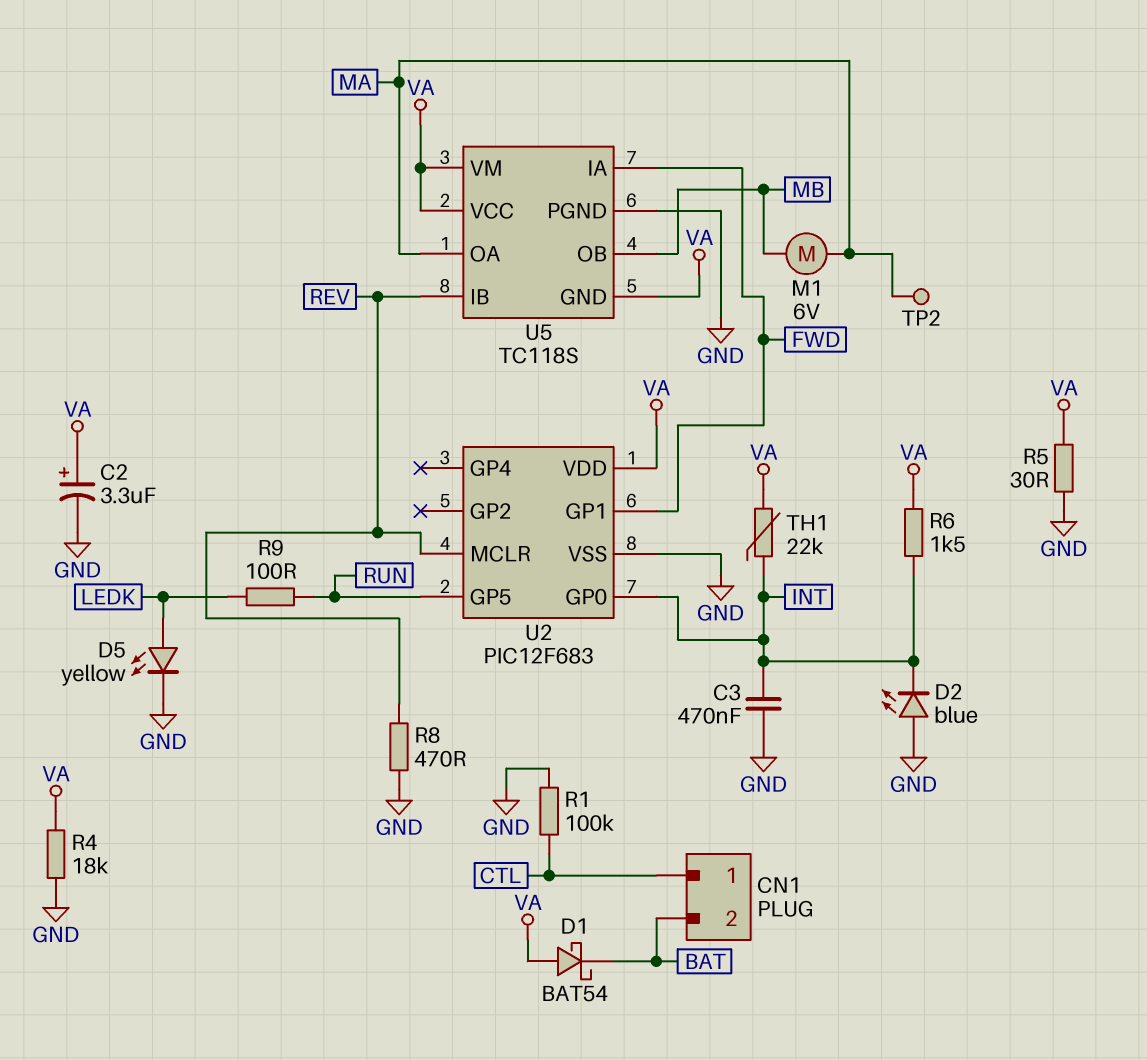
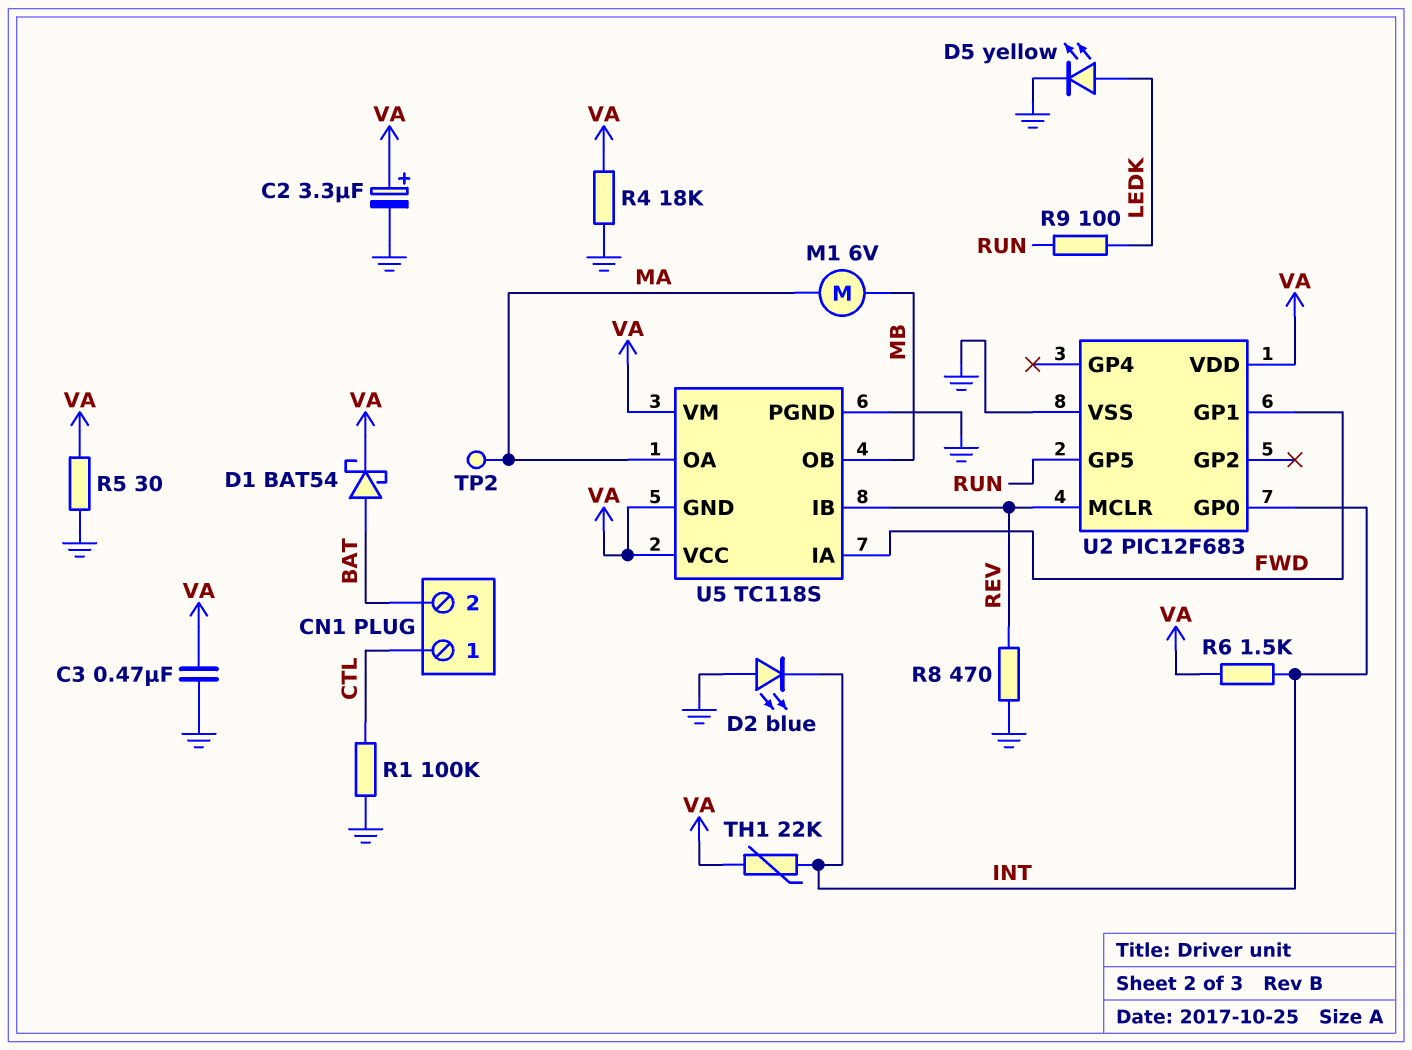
C3: 470nF (GND, INT) -> 470nF (GND, VA)
D1: schottky BAT54 (A VA, K BAT) -> schottky BAT54 (A BAT, K VA)

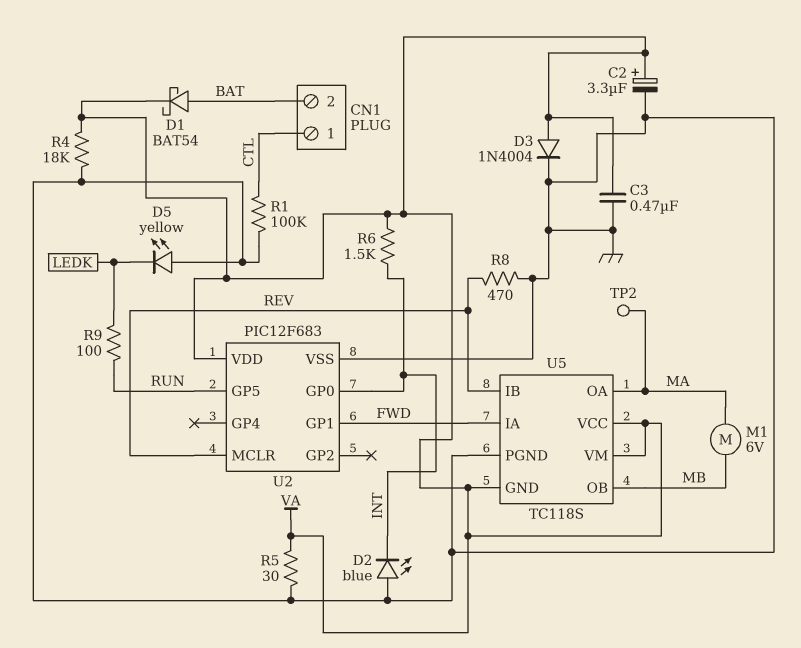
D3: none -> diode 1N4004 (A VA, K GND)
D5: LED yellow (A LEDK, K GND) -> LED yellow (A GND, K LEDK)
TH1: 22k (INT, VA) -> none

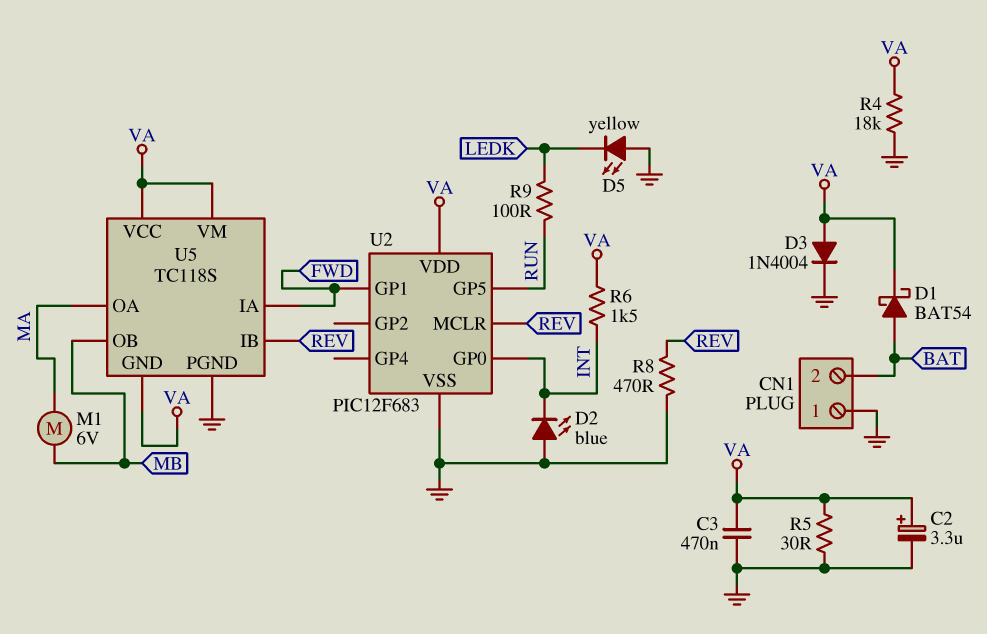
CN1 pin 1: CTL -> GND
R1: 100k (CTL, GND) -> none
TP2: test point (MA) -> none

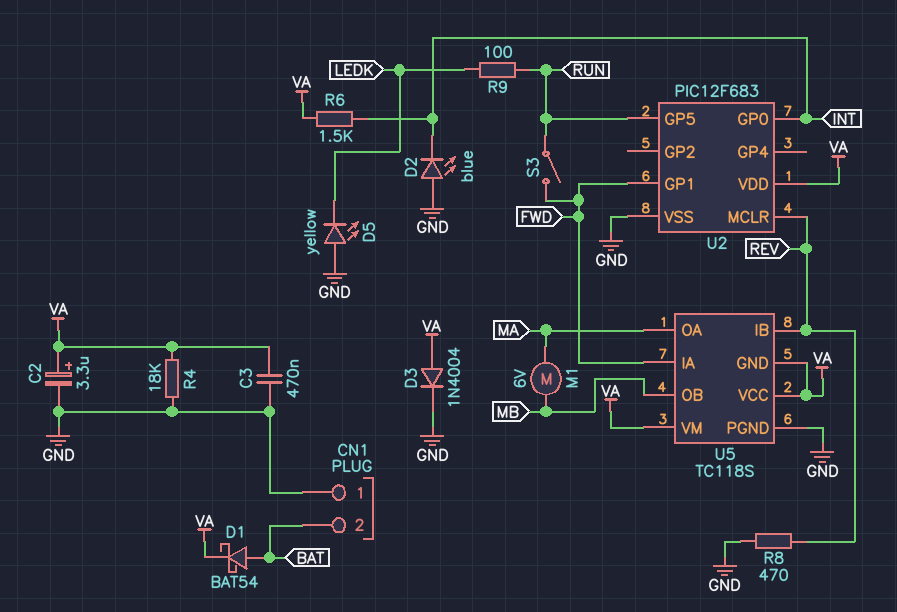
R5: 30 (GND, VA) -> none
S3: none -> switch (FWD, RUN)

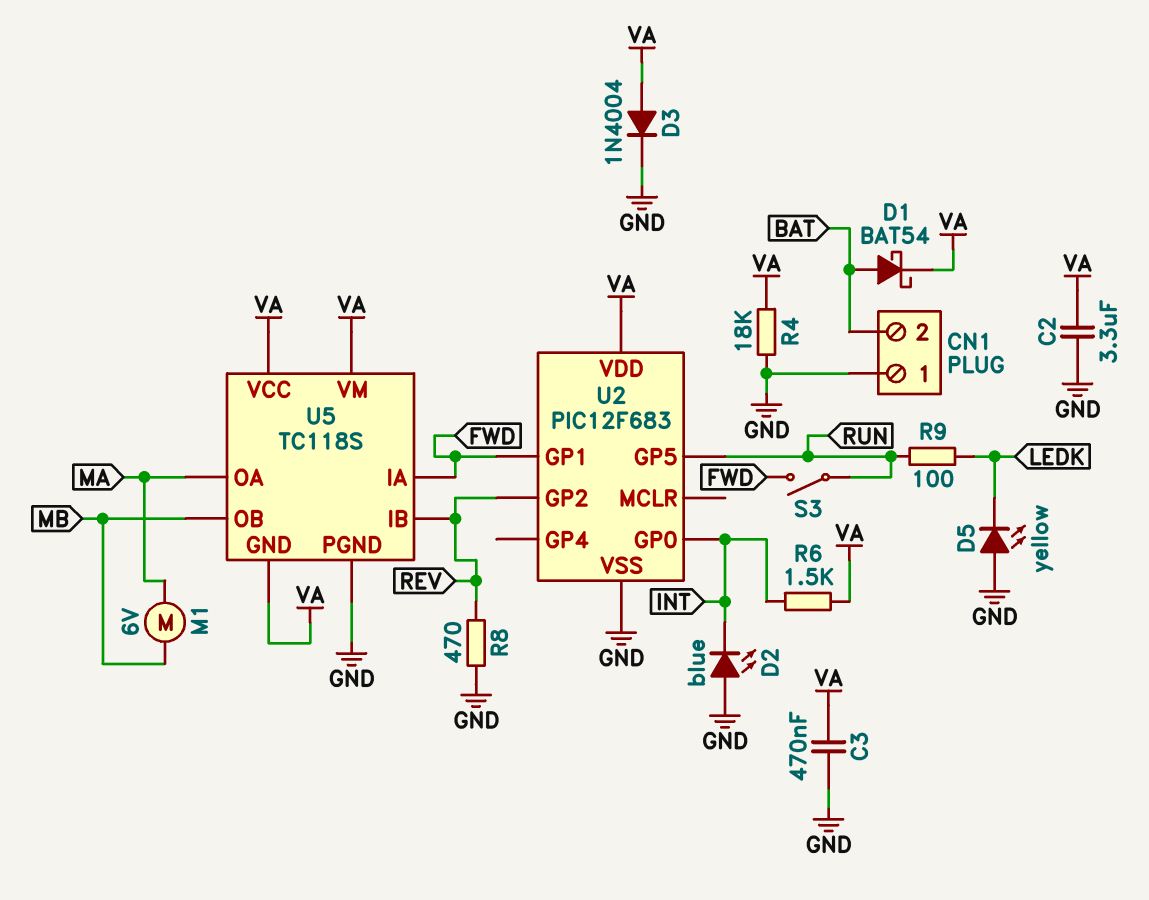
C2: 3.3uF (plus VA, minus GND) -> 3.3uF (GND, VA)
U2 pin GP2: none -> REV
U2 pin MCLR: REV -> none

